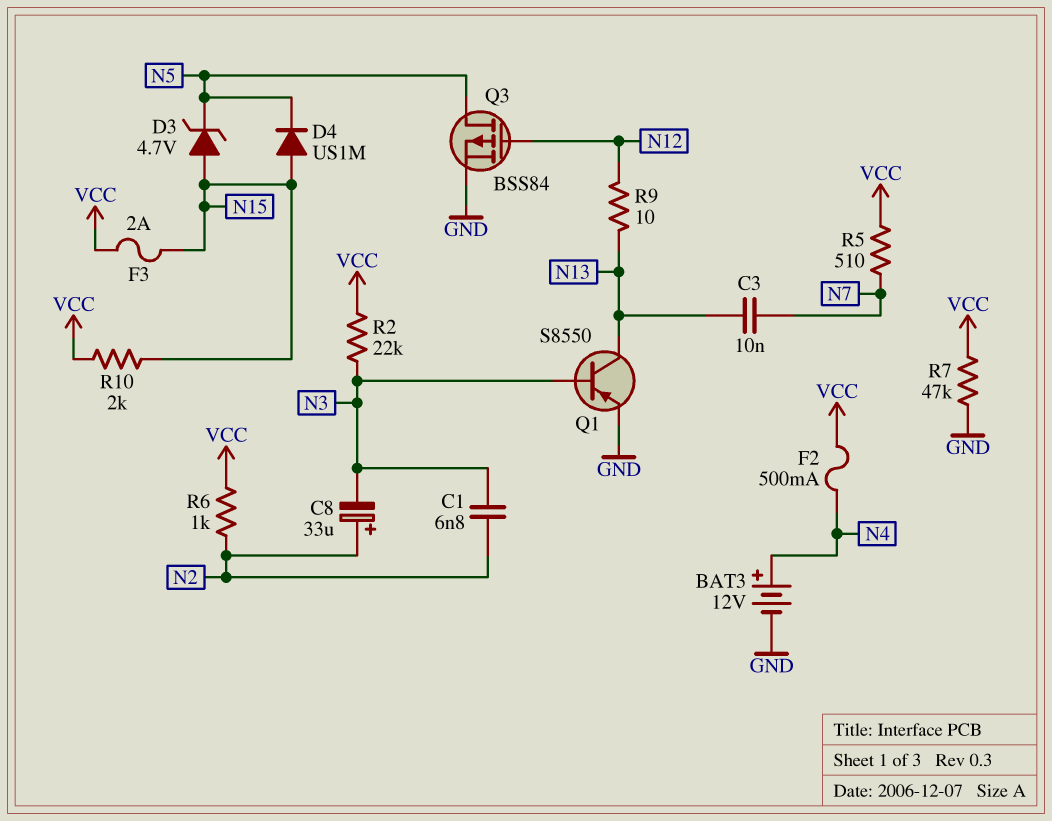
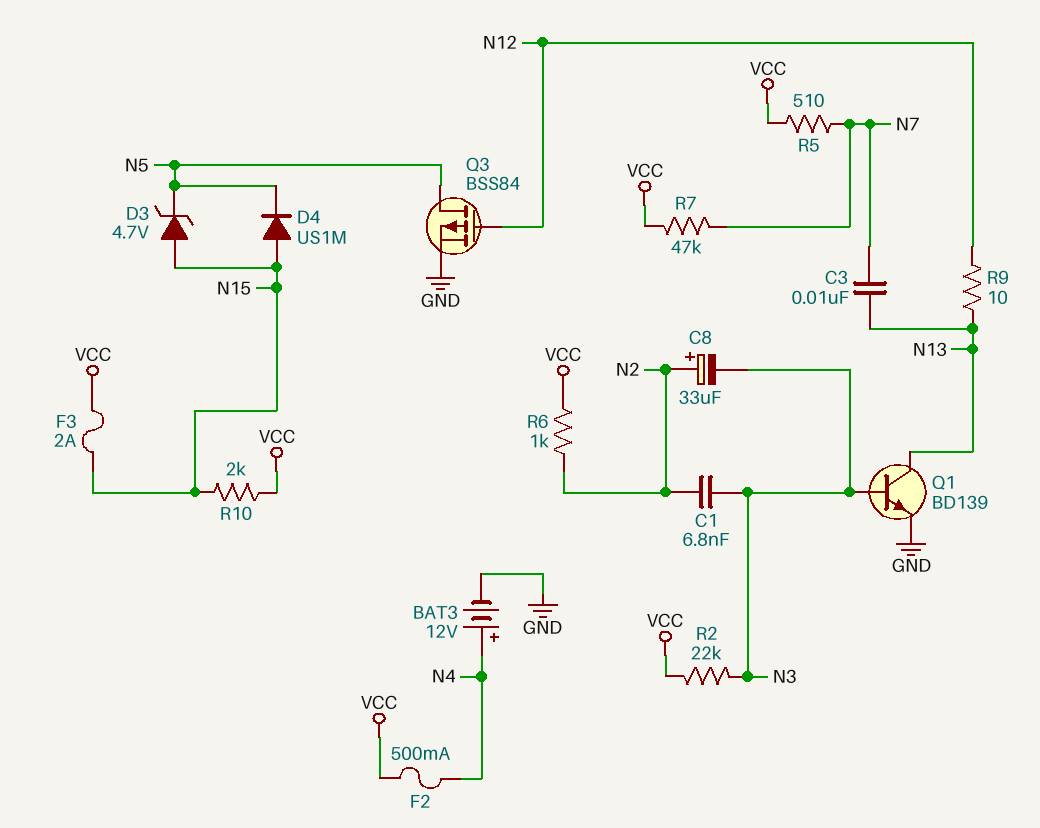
Q1: PNP S8550 (B N3, C N13, E GND) -> NPN BD139 (B N3, C N13, E GND)
R7: 47k (GND, VCC) -> 47k (N7, VCC)

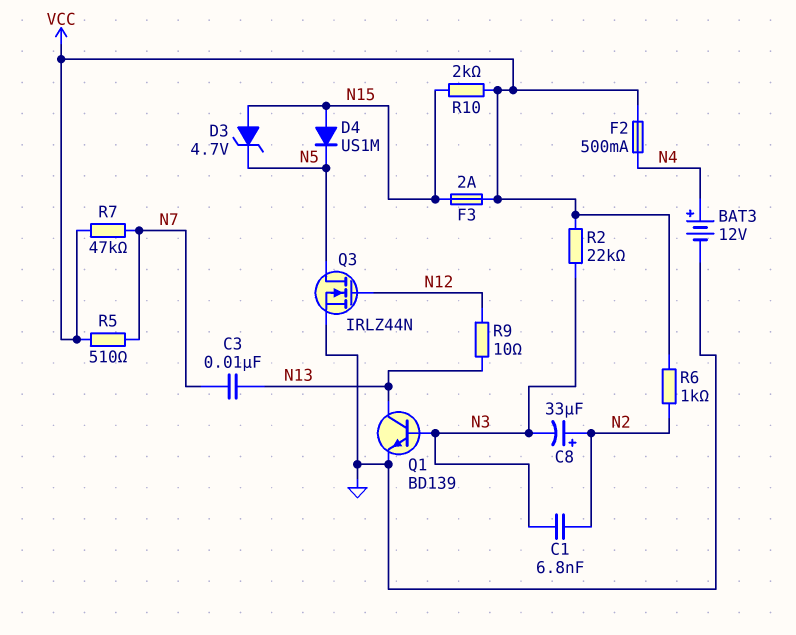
Q3: PMOS BSS84 (G N12, D N5, S GND) -> NMOS IRLZ44N (G N12, D N5, S GND)

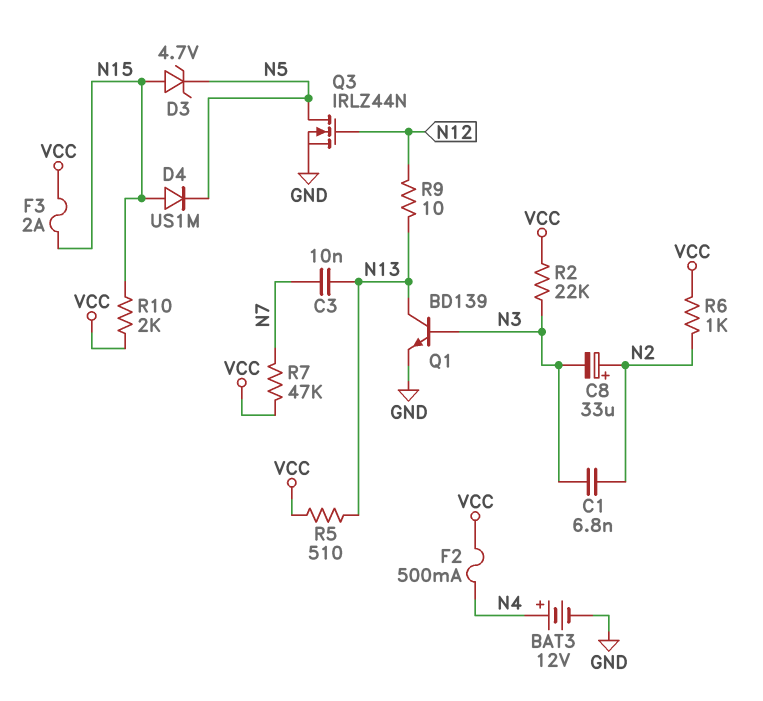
R5: 510 (N7, VCC) -> 510 (N13, VCC)

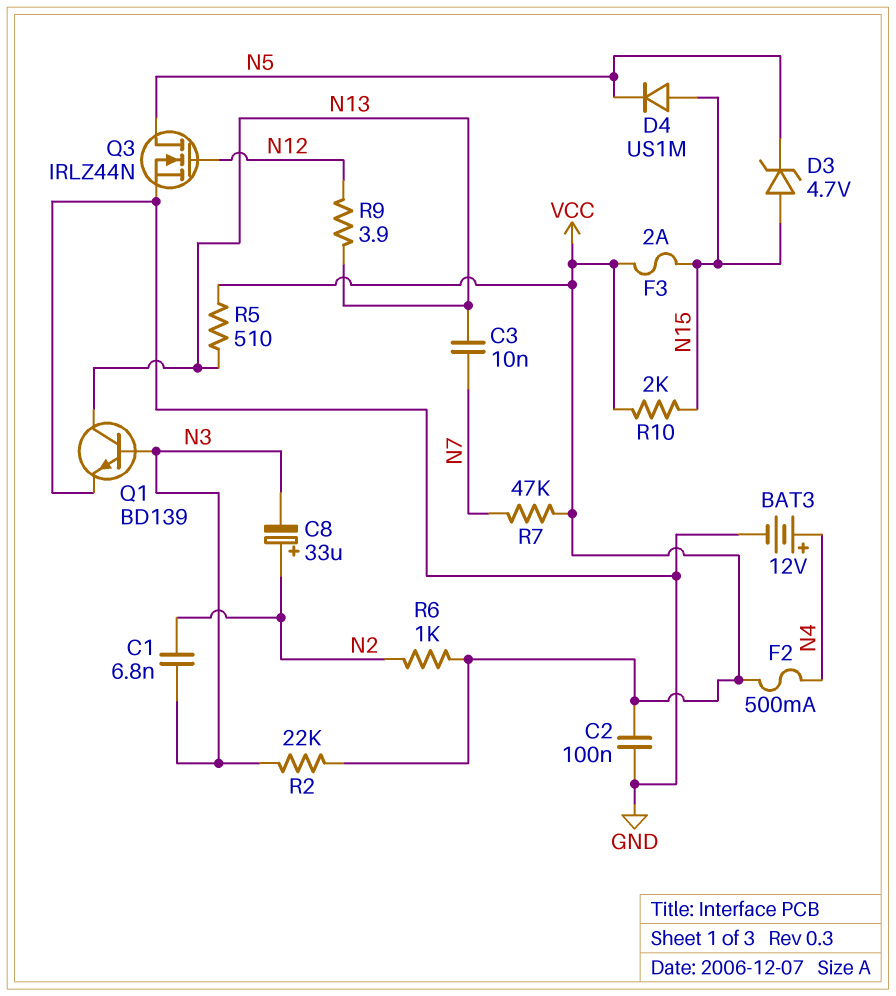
C2: none -> 100nF (GND, VCC)
R9: 10 (N12, N13) -> 3.9 (N12, N13)

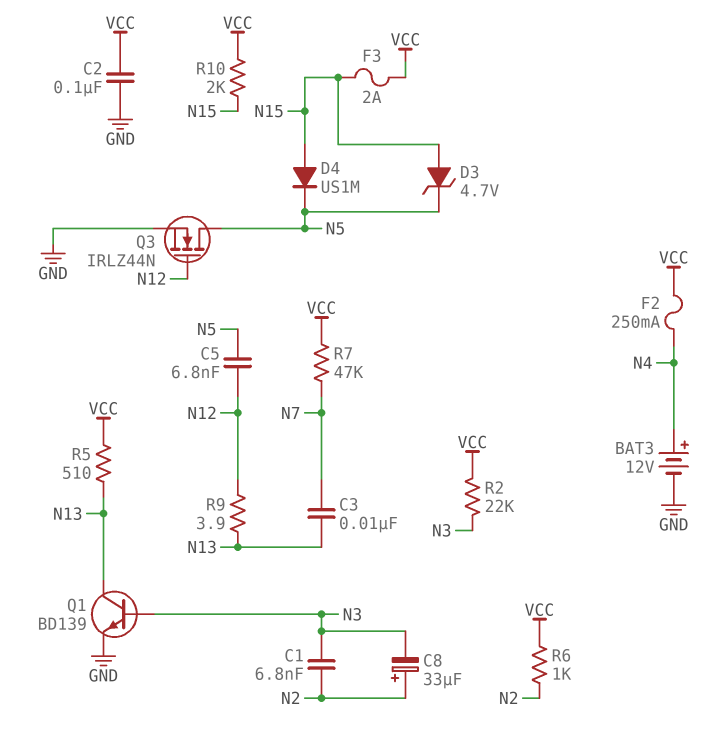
C5: none -> 6.8nF (N5, N12)
F2: 500mA (N4, VCC) -> 250mA (N4, VCC)

